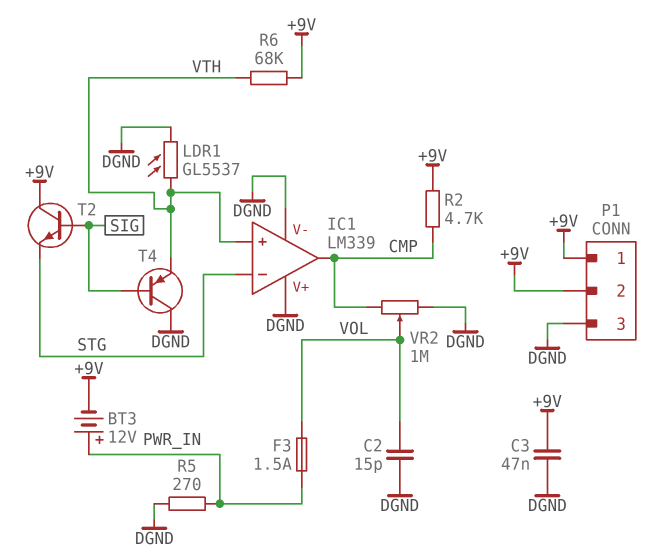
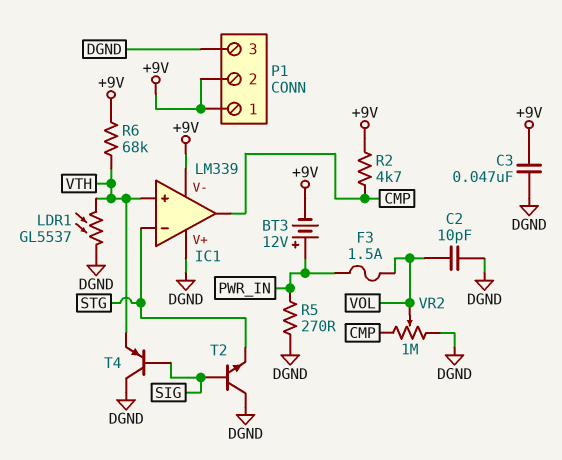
C2: 15pF (DGND, VOL) -> 10pF (DGND, VOL)
IC1 pin V-: DGND -> +9V
T2: NPN (B SIG, C +9V, E STG) -> NPN (B SIG, C DGND, E STG)

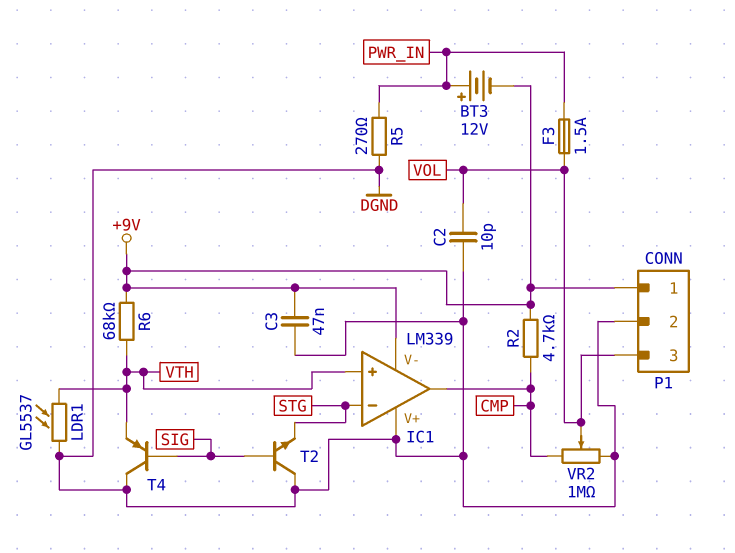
P1 pin 2: +9V -> DGND
P1 pin 3: DGND -> VOL

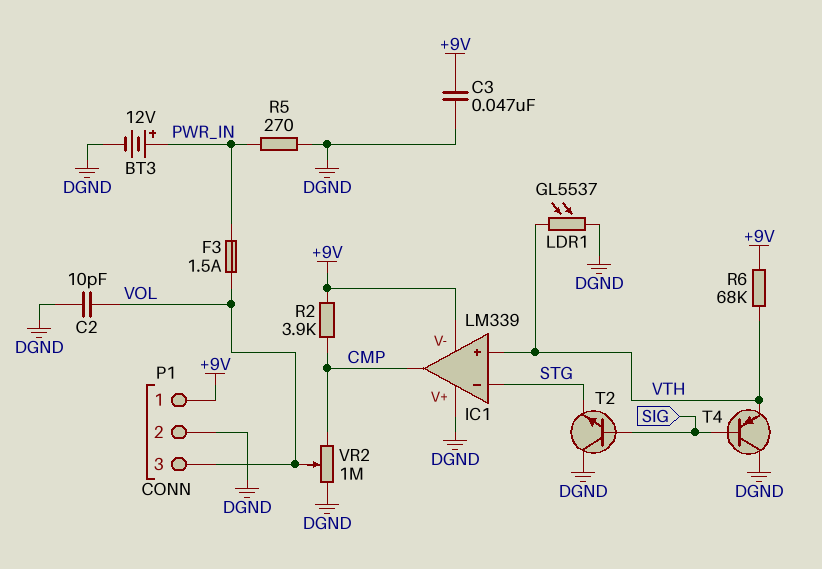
BT3: 12V (plus PWR_IN, minus +9V) -> 12V (plus PWR_IN, minus DGND)
R2: 4.7k (+9V, CMP) -> 3.9k (+9V, CMP)

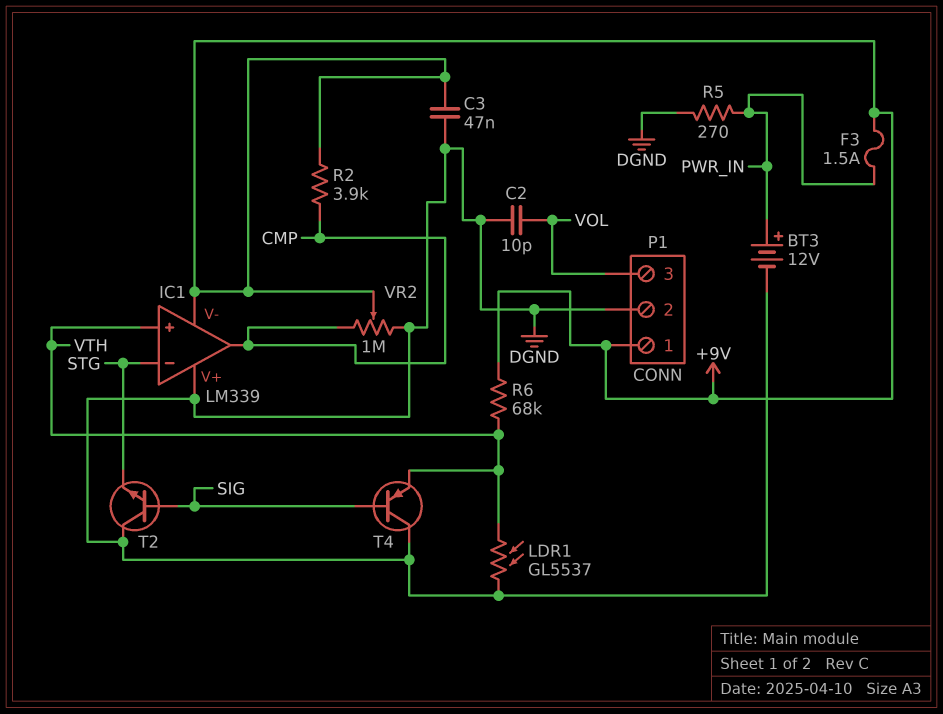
F3: 1.5A (PWR_IN, VOL) -> 1.5A (+9V, PWR_IN)
VR2: 1M (CMP, DGND, wiper VOL) -> 1M (CMP, DGND, wiper +9V)

